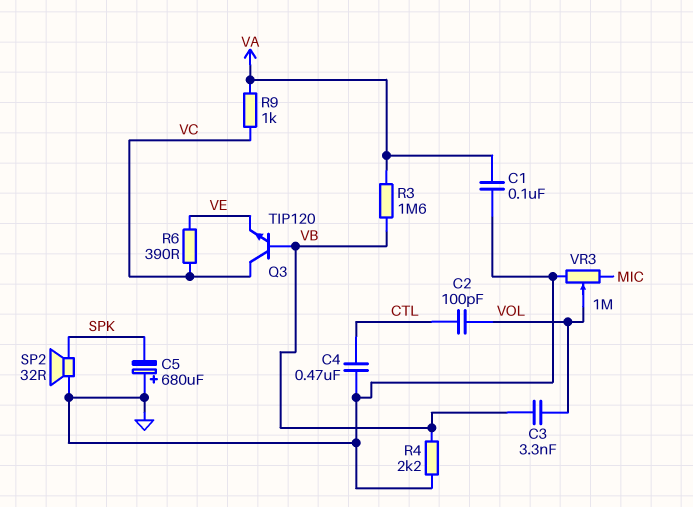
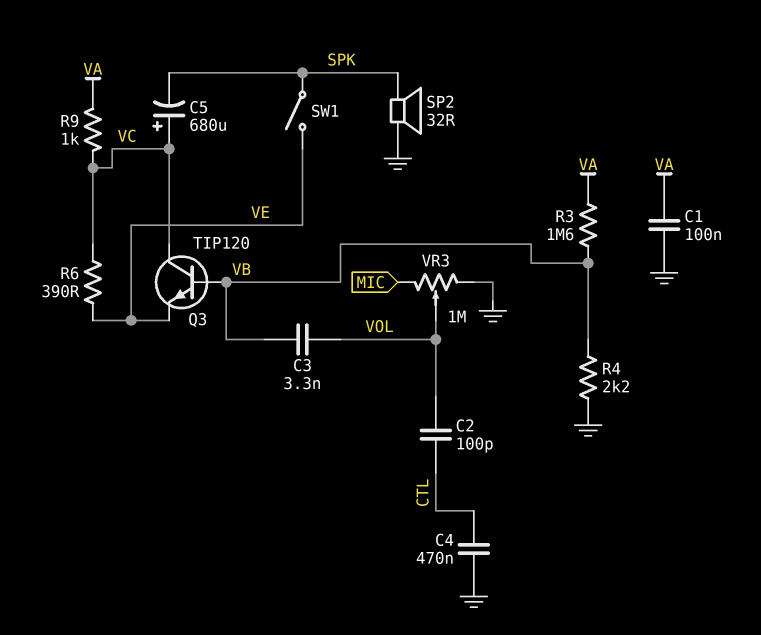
C5: 680uF (plus GND, minus SPK) -> 680uF (plus VC, minus SPK)
SW1: none -> switch (SPK, VE)

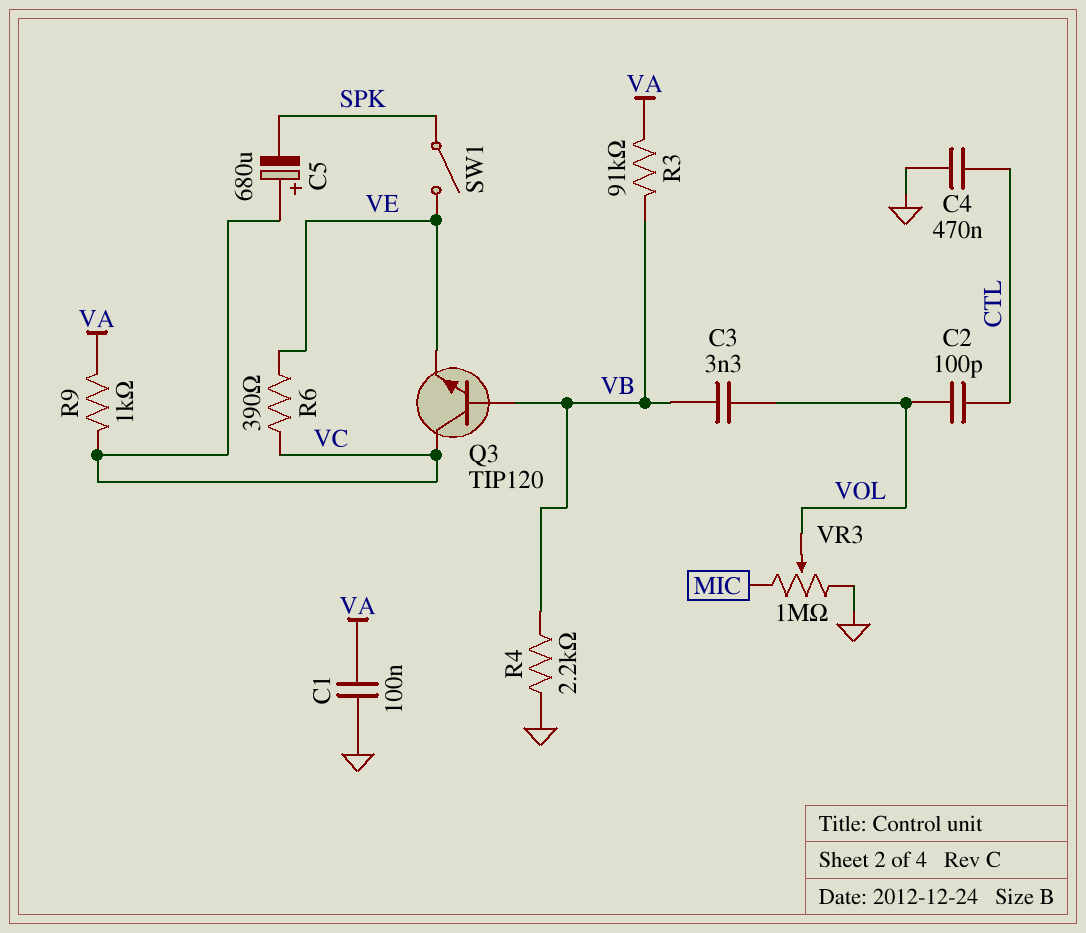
R3: 1.6M (VA, VB) -> 91k (VA, VB)
SP2: speaker 32R (GND, SPK) -> none

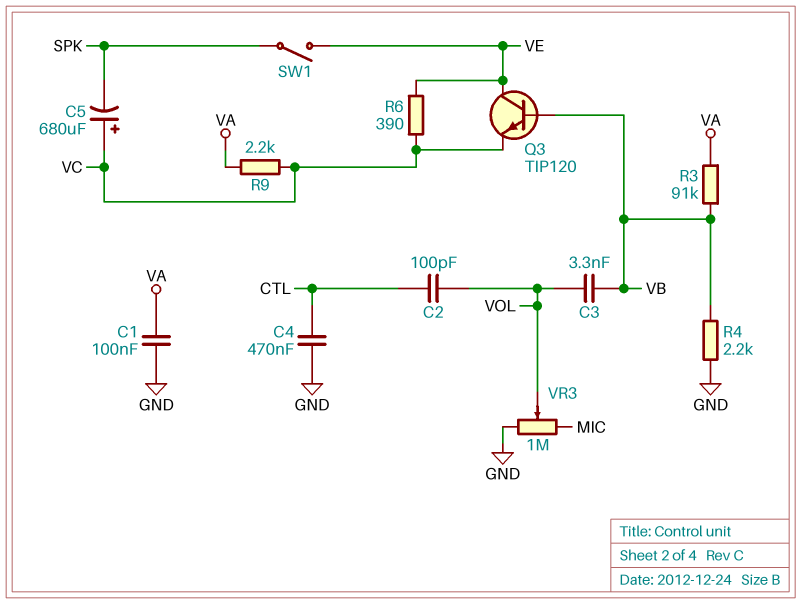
Q3: NPN TIP120 (B VB, C VC, E VE) -> NPN TIP120 (B VB, C VE, E VC)
R9: 1k (VA, VC) -> 2.2k (VA, VC)

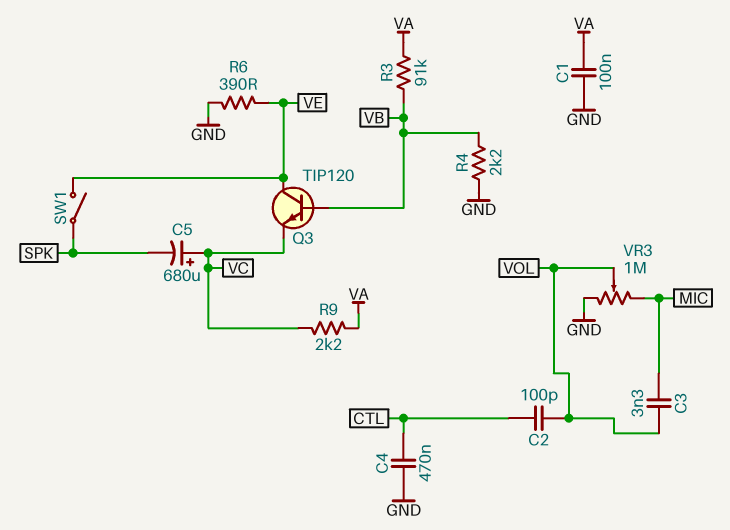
C3: 3.3nF (VB, VOL) -> 3.3nF (MIC, VOL)
R6: 390 (VC, VE) -> 390 (GND, VE)

